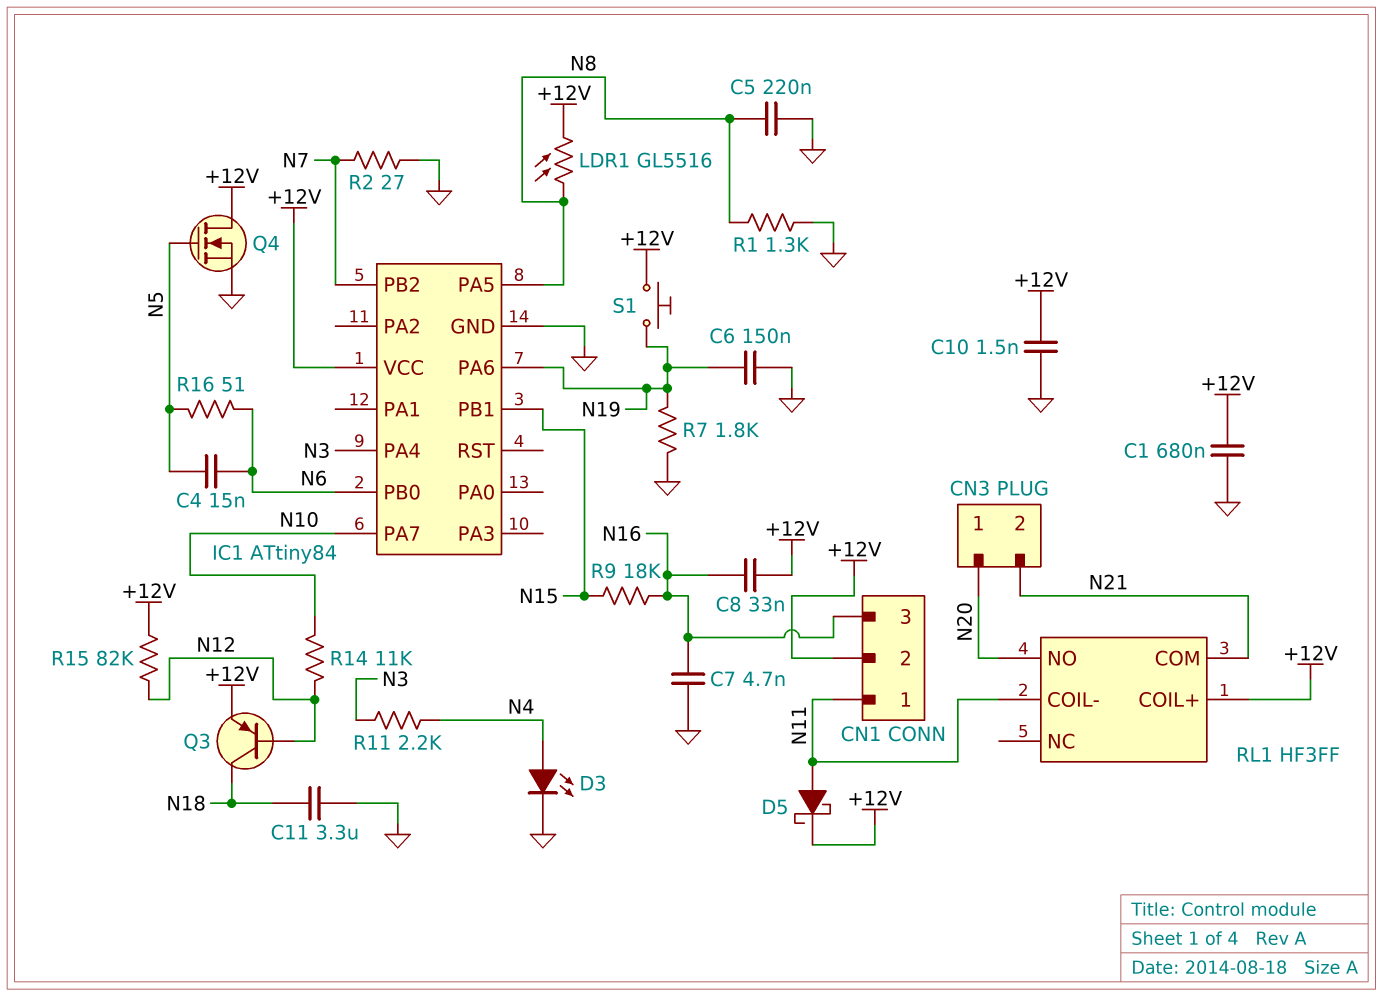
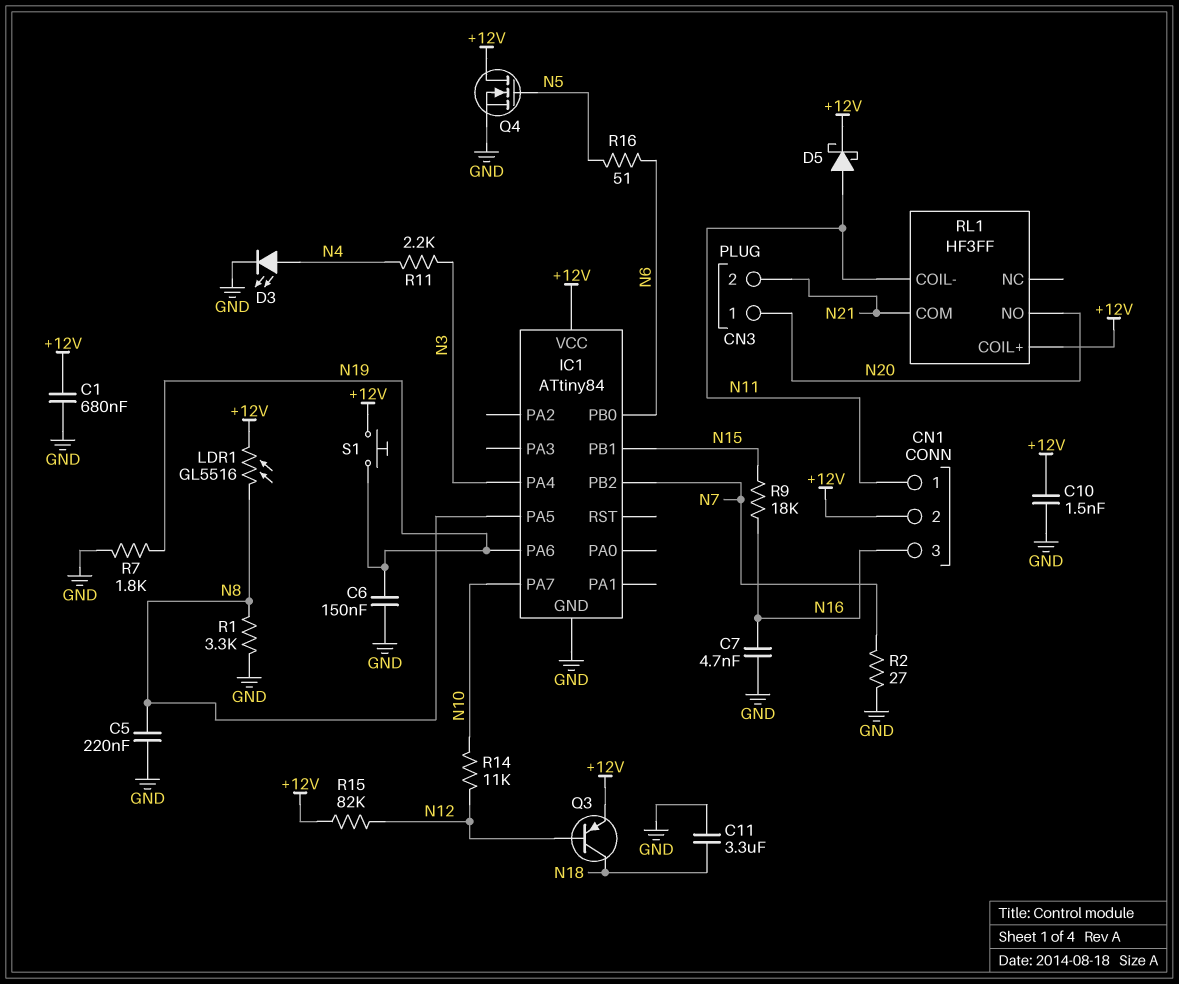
C4: 15nF (N5, N6) -> none
C8: 33nF (+12V, N16) -> none
R1: 1.3k (GND, N8) -> 3.3k (GND, N8)

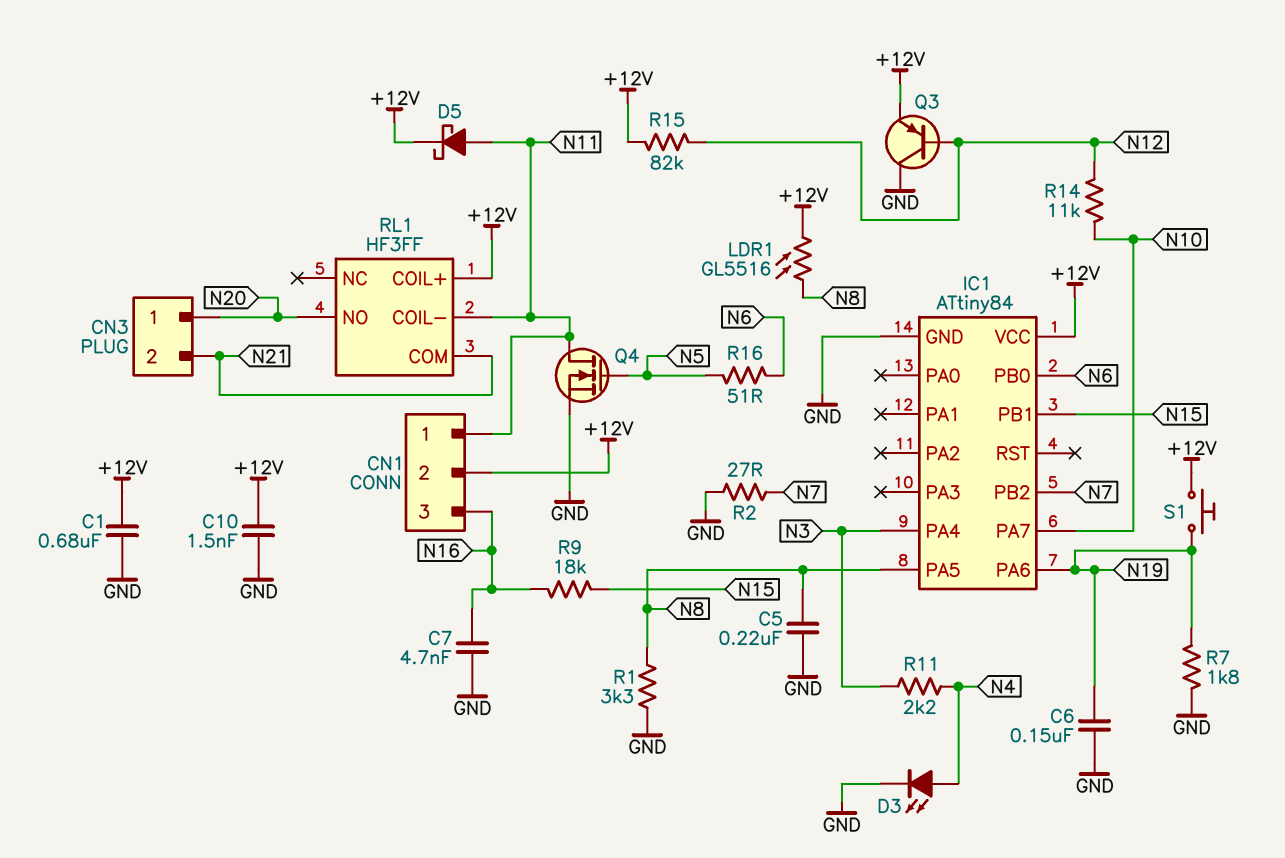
C11: 3.3uF (GND, N18) -> none
Q3: PNP (B N12, C N18, E +12V) -> PNP (B N12, C GND, E +12V)
Q4: NMOS (G N5, D +12V, S GND) -> NMOS (G N5, D N11, S GND)

